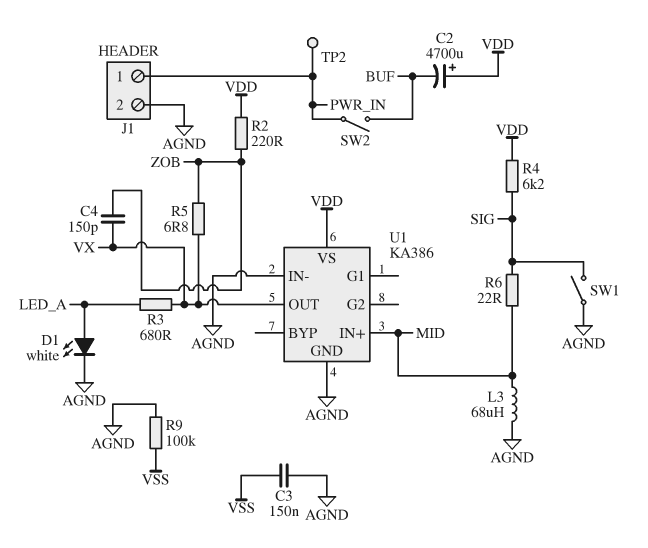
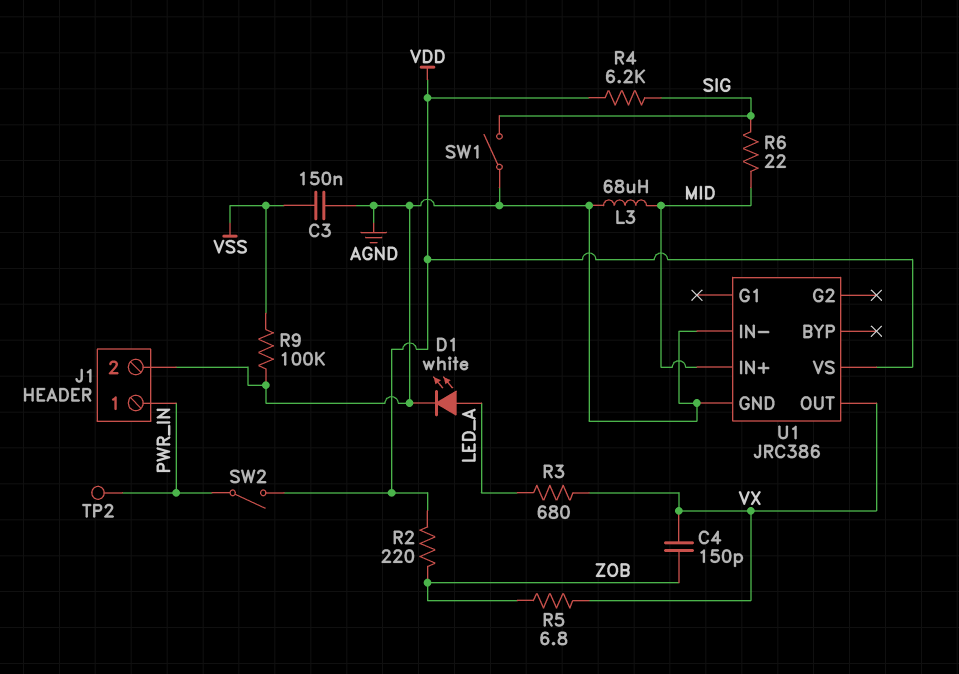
C2: 4700uF (plus VDD, minus BUF) -> none
SW2: switch (BUF, PWR_IN) -> switch (PWR_IN, VDD)
U1: KA386 -> JRC386

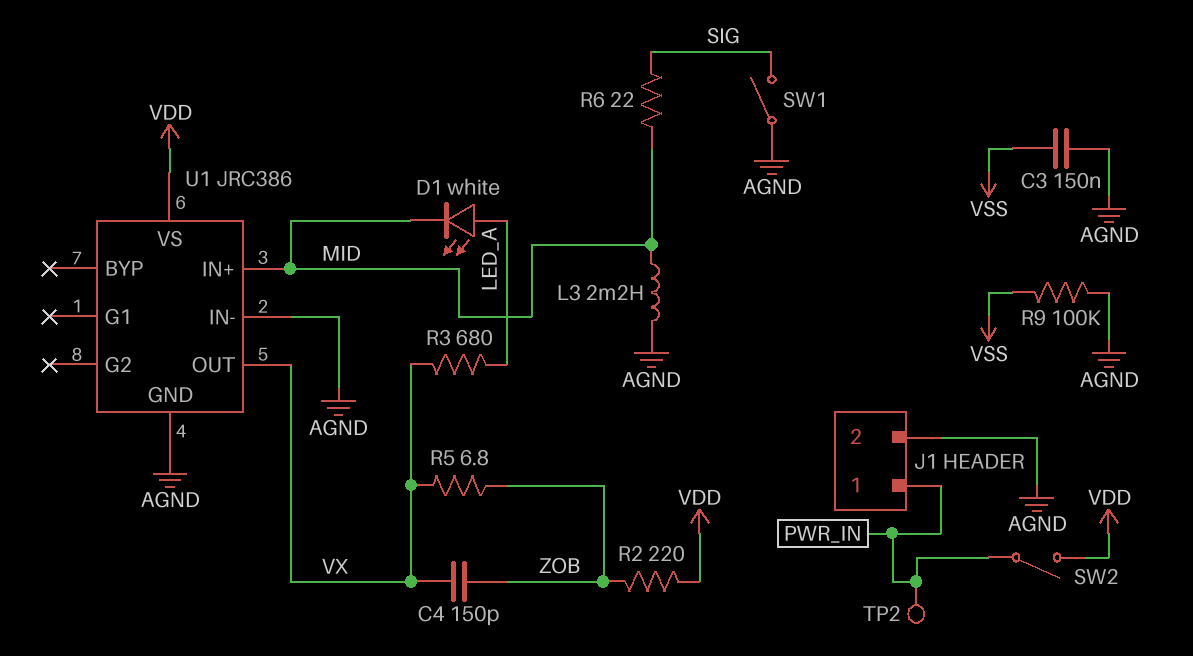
D1: LED white (A LED_A, K AGND) -> LED white (A LED_A, K MID)
L3: 68uH (AGND, MID) -> 2.2mH (AGND, MID)
R4: 6.2k (SIG, VDD) -> none

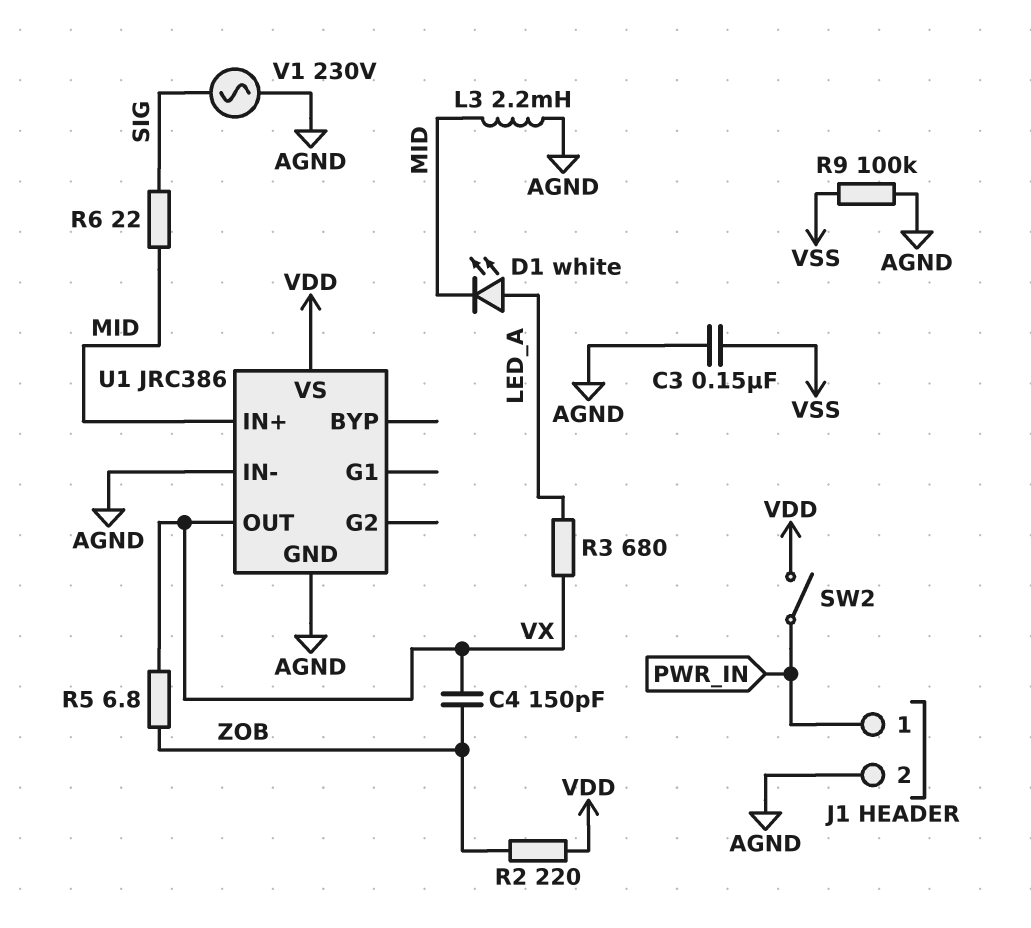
SW1: switch (AGND, SIG) -> none
TP2: test point (PWR_IN) -> none
V1: none -> AC 230V (AGND, SIG)

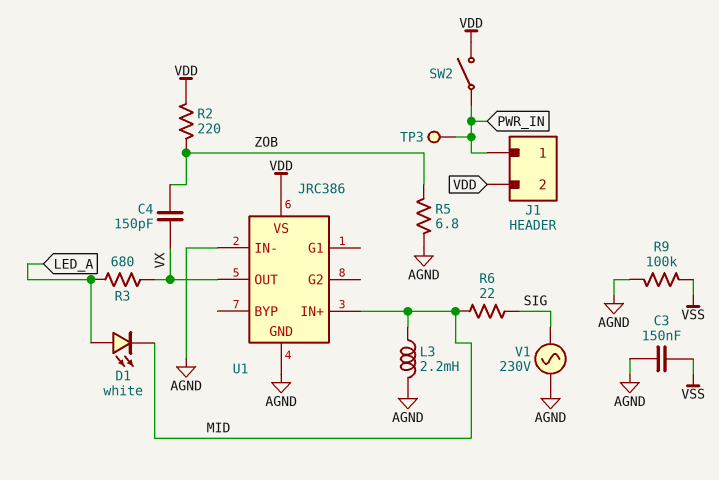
J1 pin 2: AGND -> VDD
R5: 6.8 (VX, ZOB) -> 6.8 (AGND, ZOB)
TP3: none -> test point (PWR_IN)

